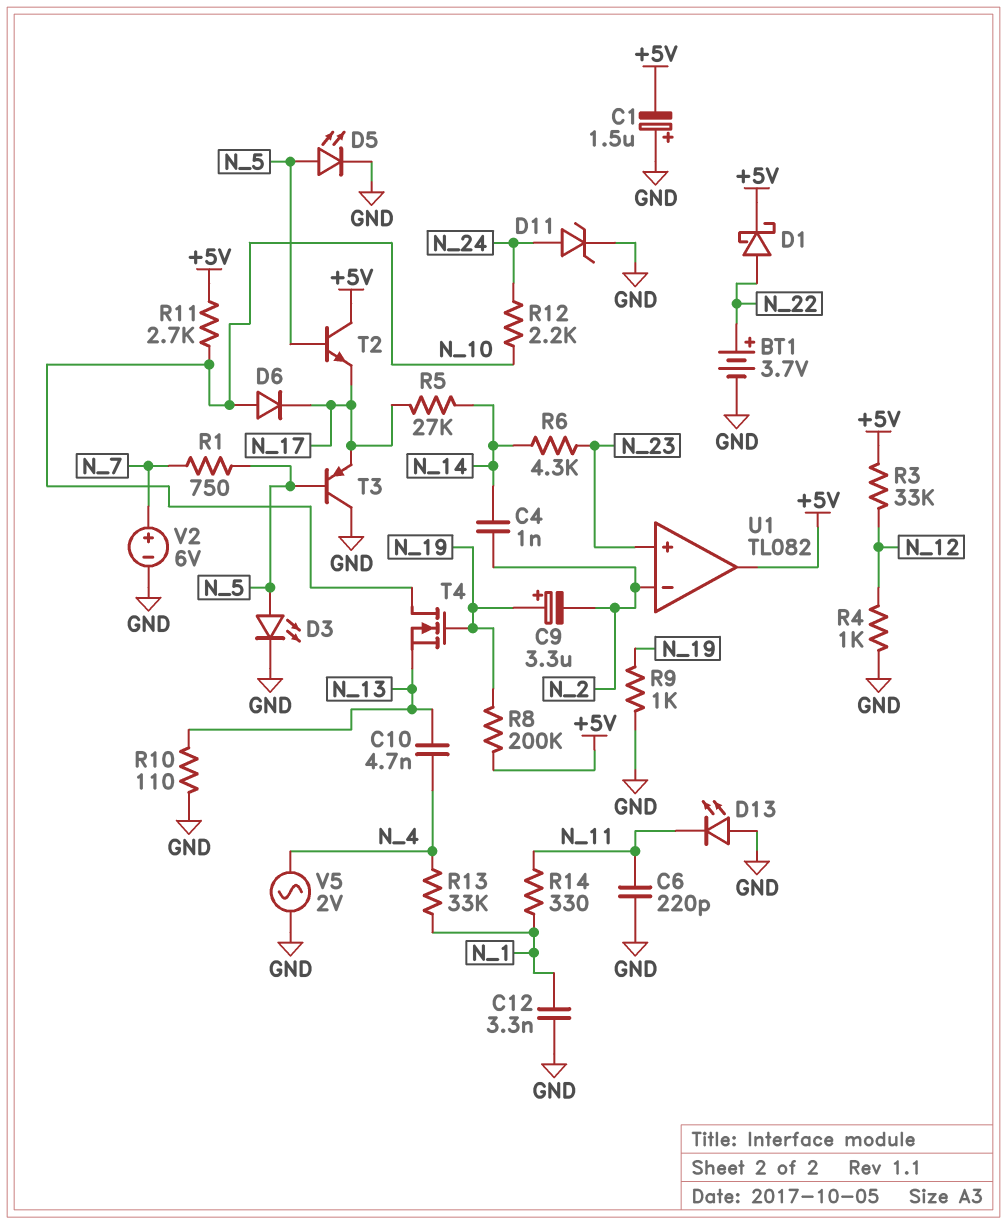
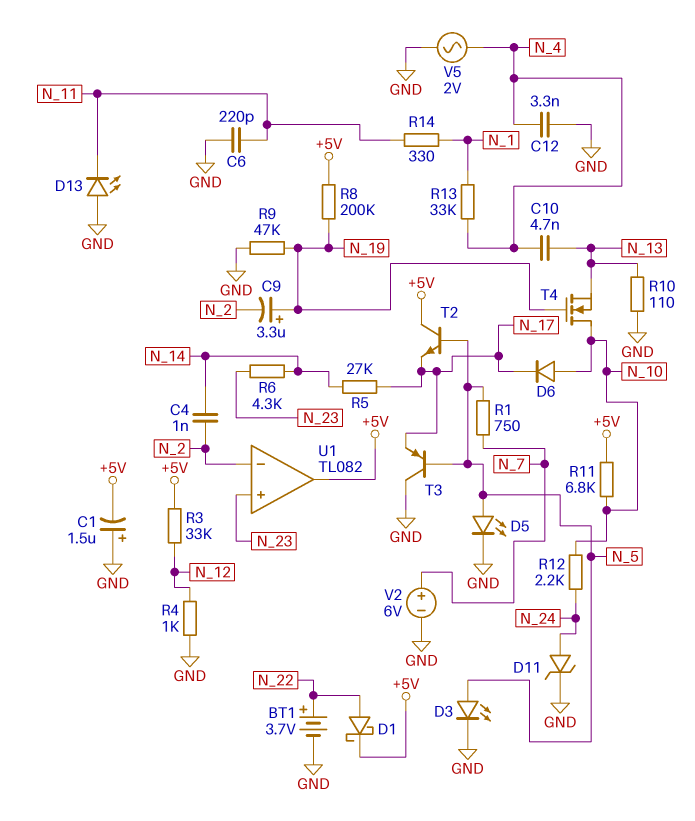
C12: 3.3nF (GND, N_1) -> 3.3nF (GND, N_4)
R9: 1k (GND, N_19) -> 47k (GND, N_19)
R11: 2.7k (+5V, N_10) -> 6.8k (+5V, N_10)

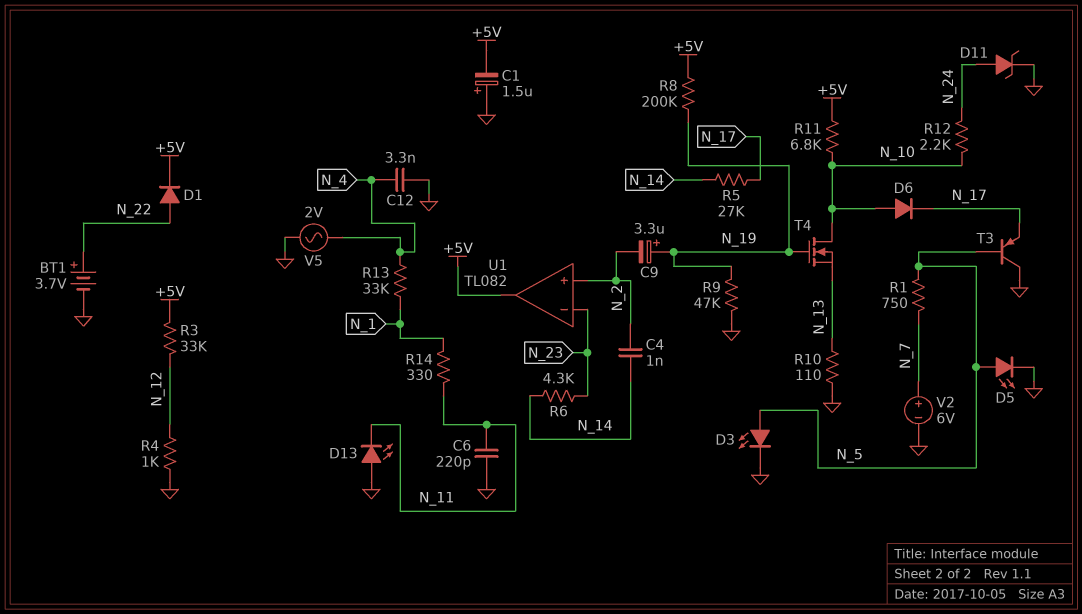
C10: 4.7nF (N_4, N_13) -> none
D1: schottky (A N_22, K +5V) -> diode (A N_22, K +5V)
T2: NPN (B N_5, C +5V, E N_17) -> none
U1 pin in+: N_23 -> N_2
U1 pin in-: N_2 -> N_23

